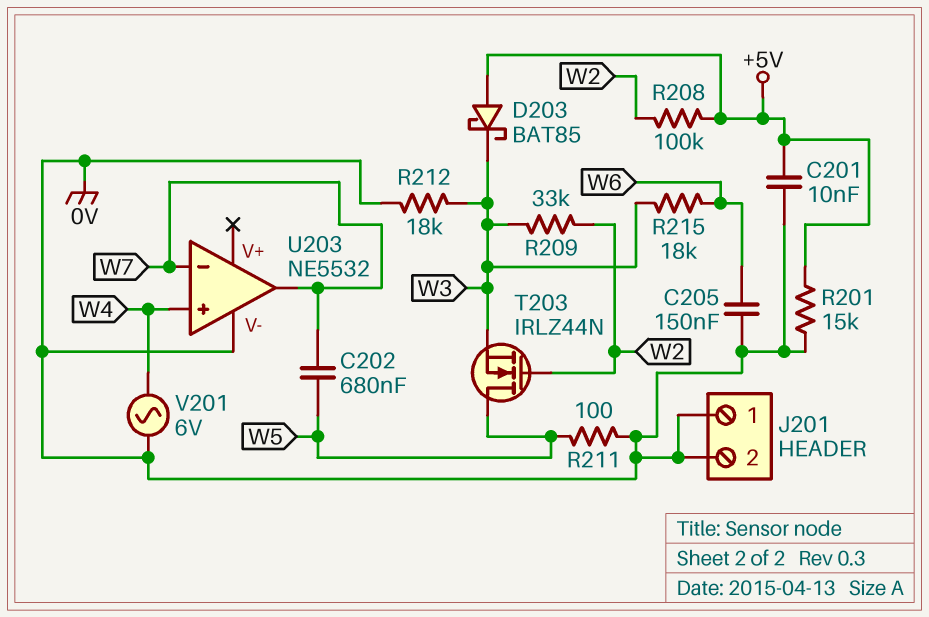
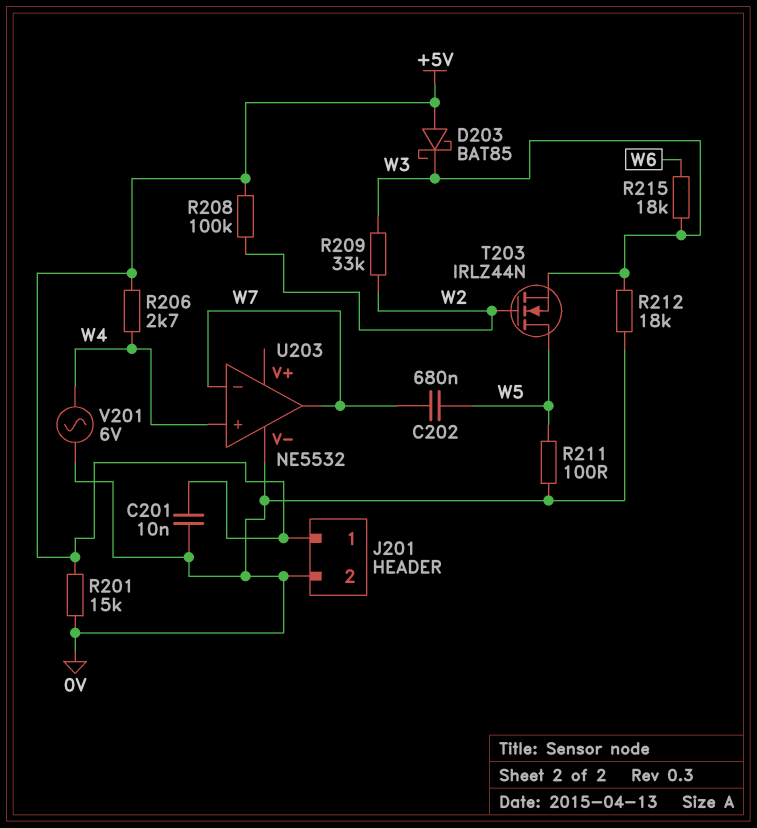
C205: 150nF (0V, W6) -> none
J201 pin 1: 0V -> +5V
R206: none -> 2.7k (+5V, W4)

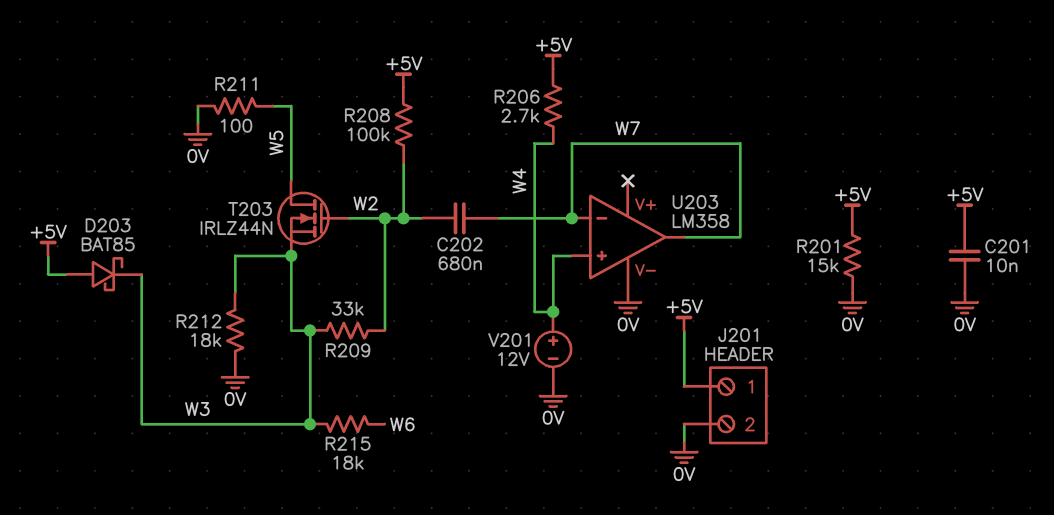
C202: 680nF (W5, W7) -> 680nF (W2, W7)
U203: NE5532 -> LM358
V201: AC 6V (0V, W4) -> 12V (plus W4, minus 0V)

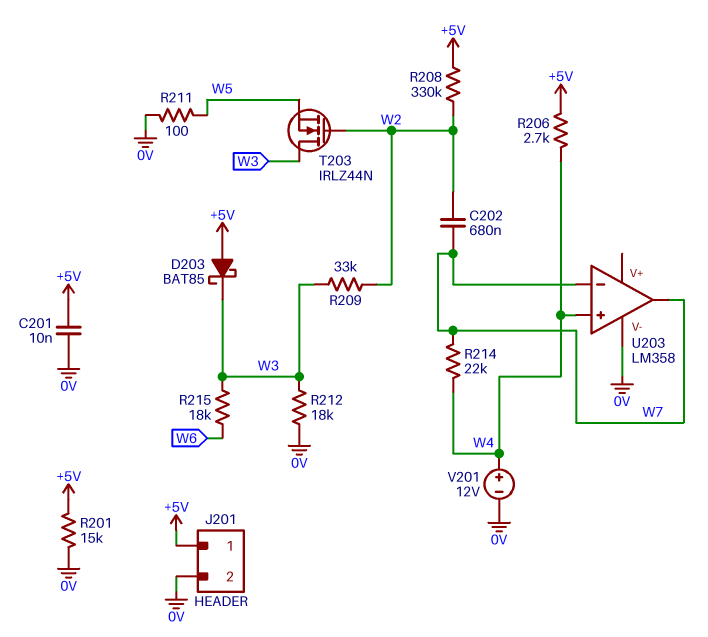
R208: 100k (+5V, W2) -> 330k (+5V, W2)
R214: none -> 22k (W4, W7)
T203: NMOS IRLZ44N (G W2, D W5, S W3) -> NMOS IRLZ44N (G W2, D W3, S W5)

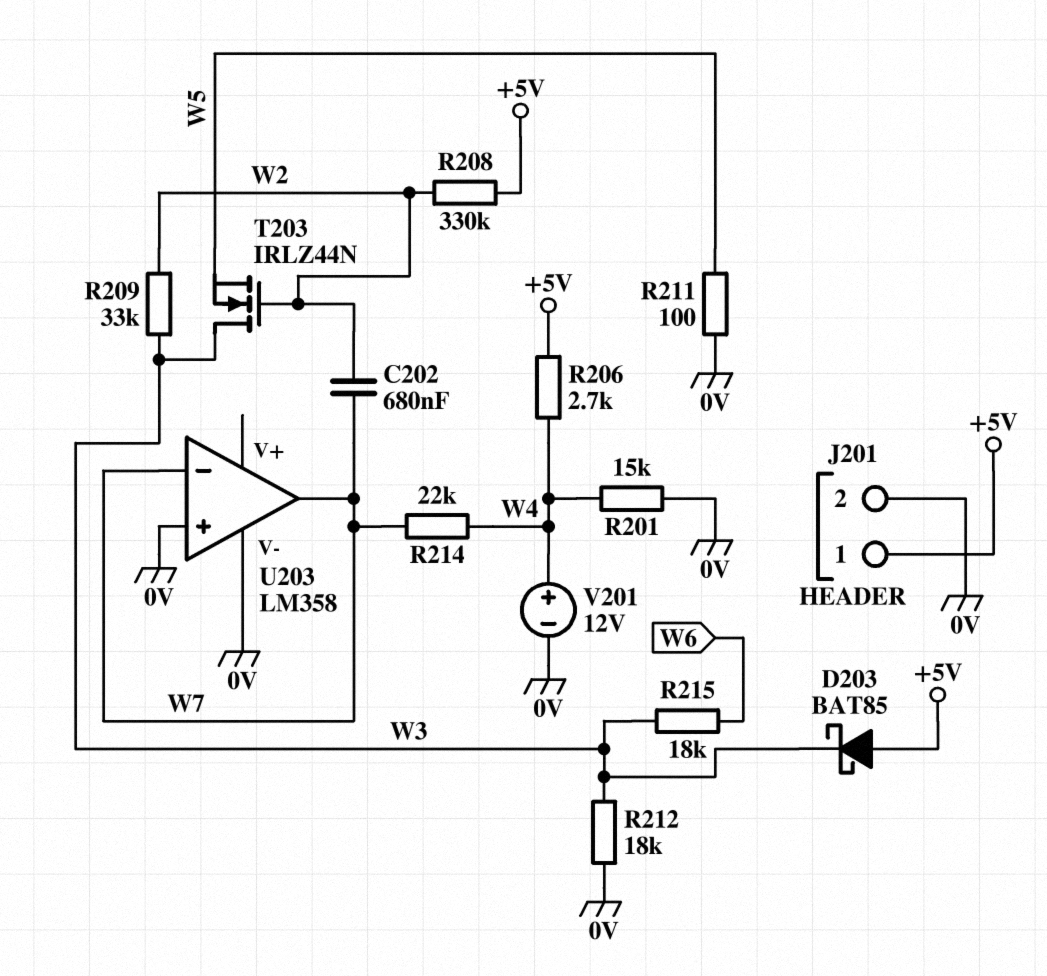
C201: 10nF (+5V, 0V) -> none
R201: 15k (+5V, 0V) -> 15k (0V, W4)
U203 pin in+: W4 -> 0V

